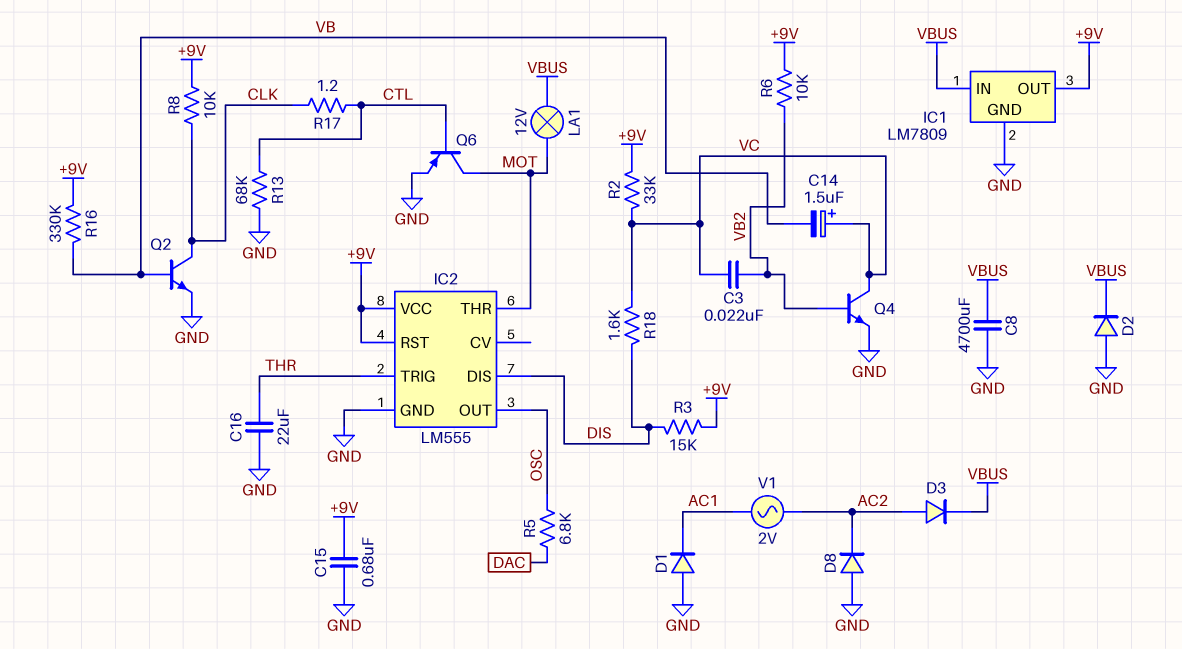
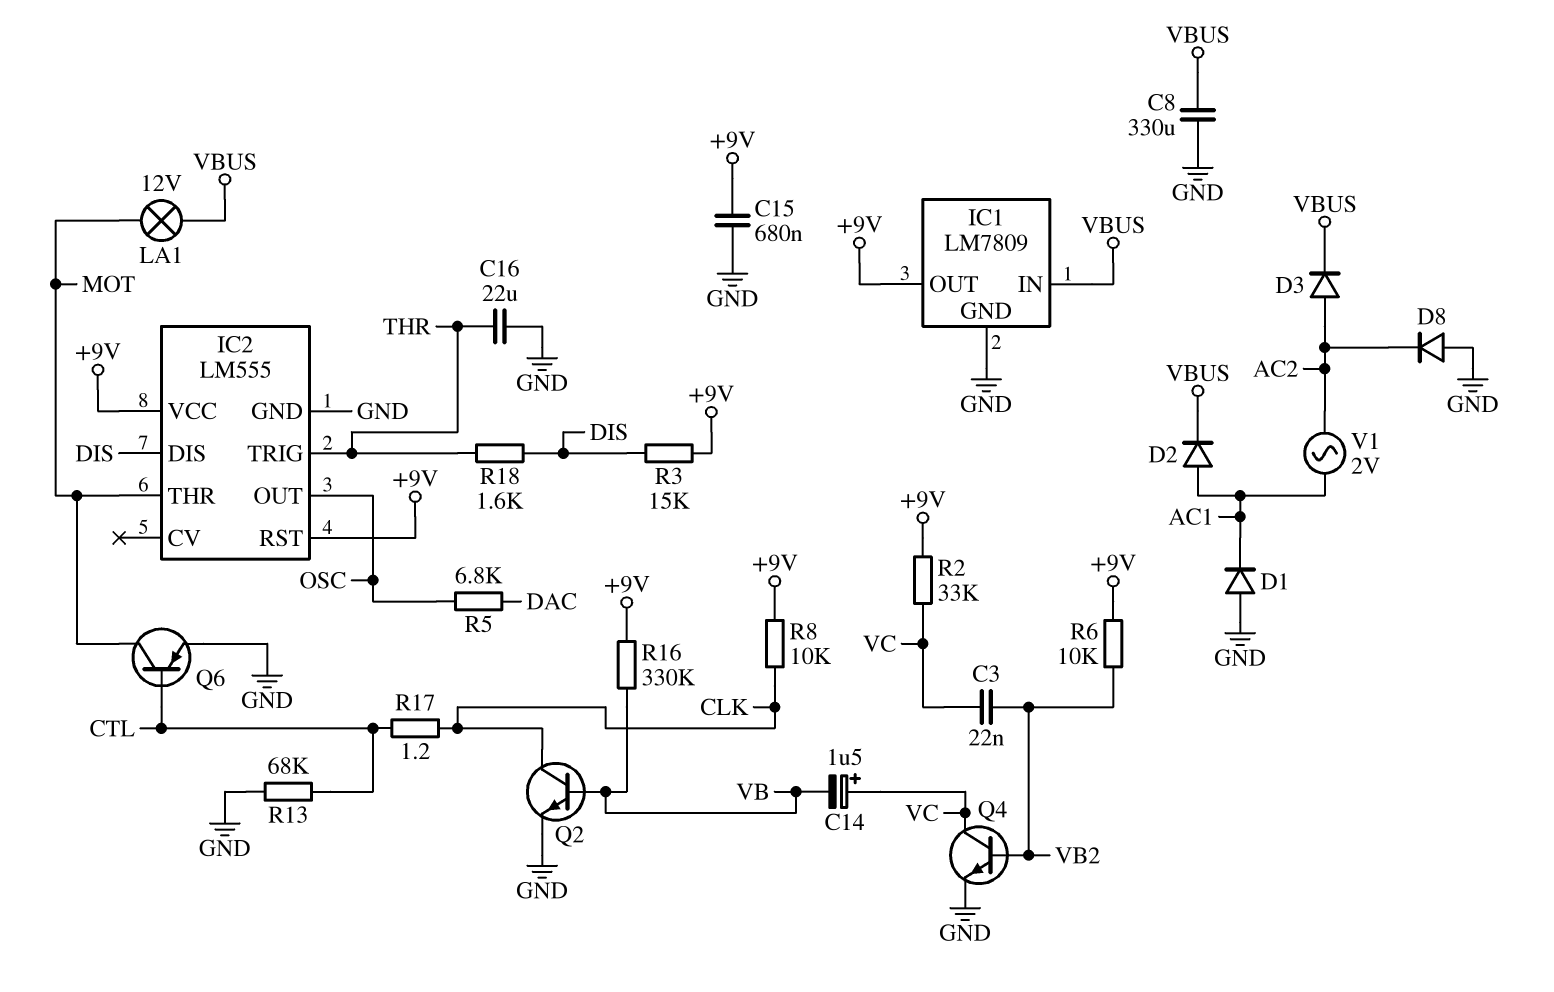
C8: 4700uF (GND, VBUS) -> 330uF (GND, VBUS)
D2: diode (A GND, K VBUS) -> diode (A AC1, K VBUS)
R18: 1.6k (DIS, VC) -> 1.6k (DIS, THR)

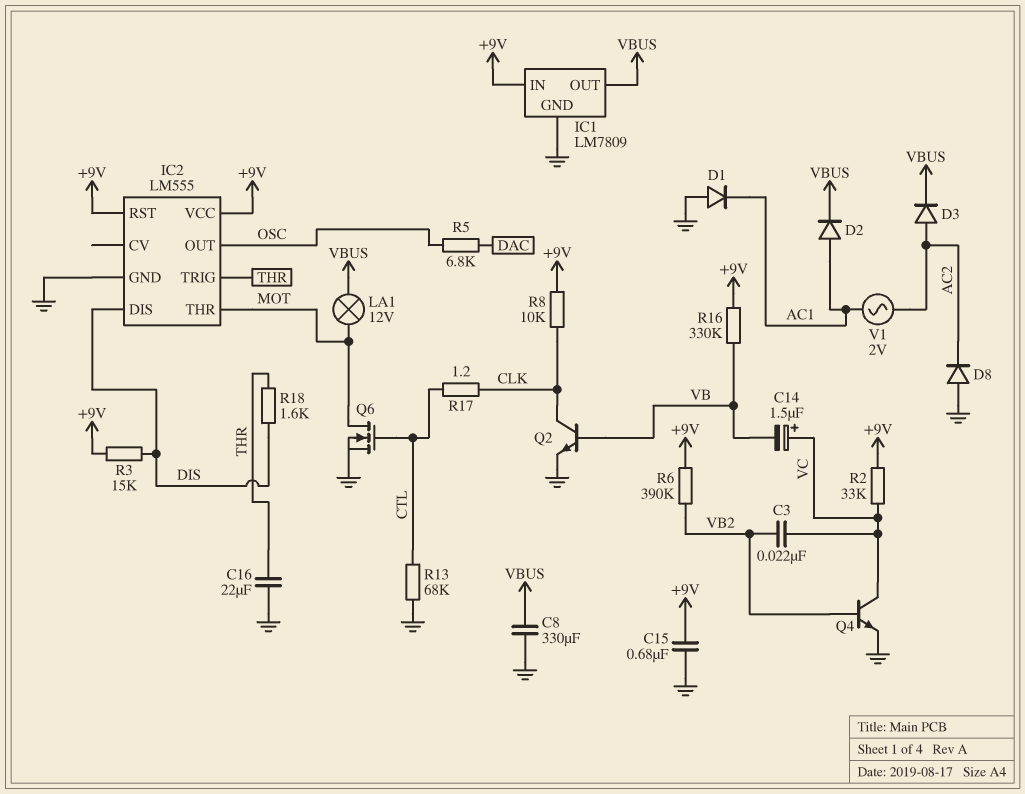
IC1 pin IN: VBUS -> +9V
IC1 pin OUT: +9V -> VBUS
Q6: PNP (B CTL, C MOT, E GND) -> NMOS (G CTL, D MOT, S GND)
R6: 10k (+9V, VB2) -> 390k (+9V, VB2)

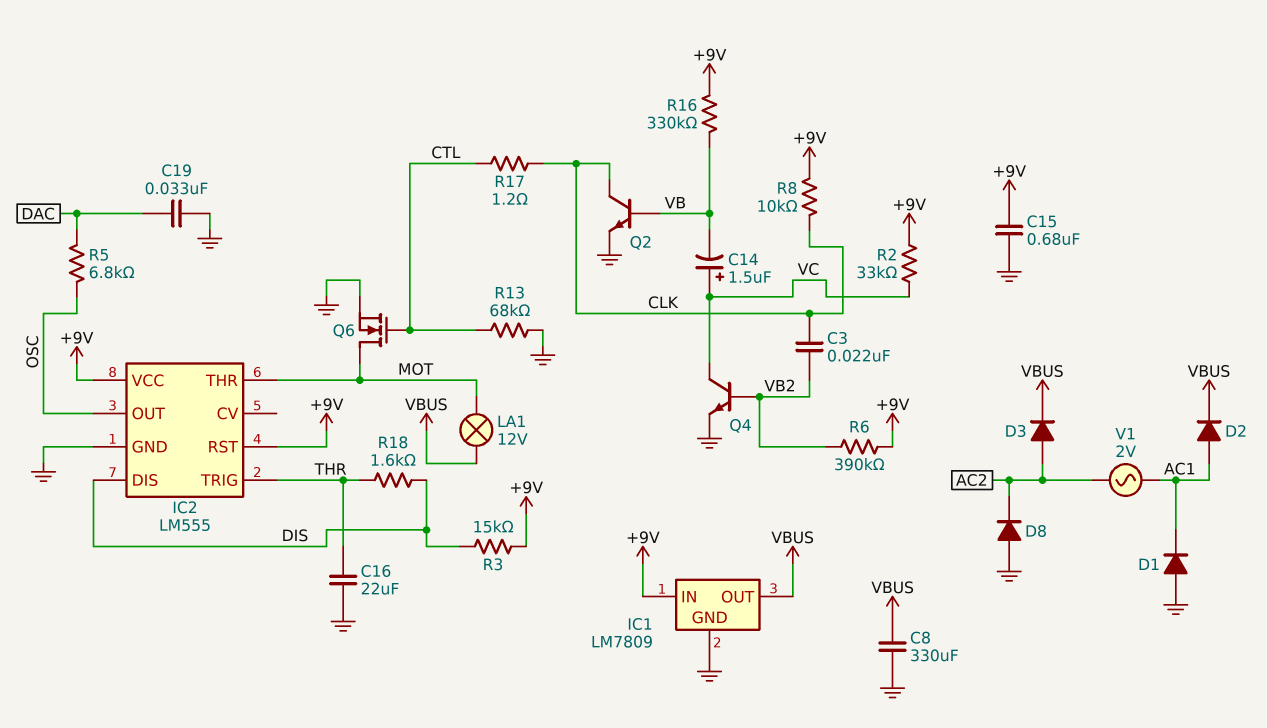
C3: 22nF (VB2, VC) -> 22nF (CLK, VB2)
C19: none -> 33nF (DAC, GND)

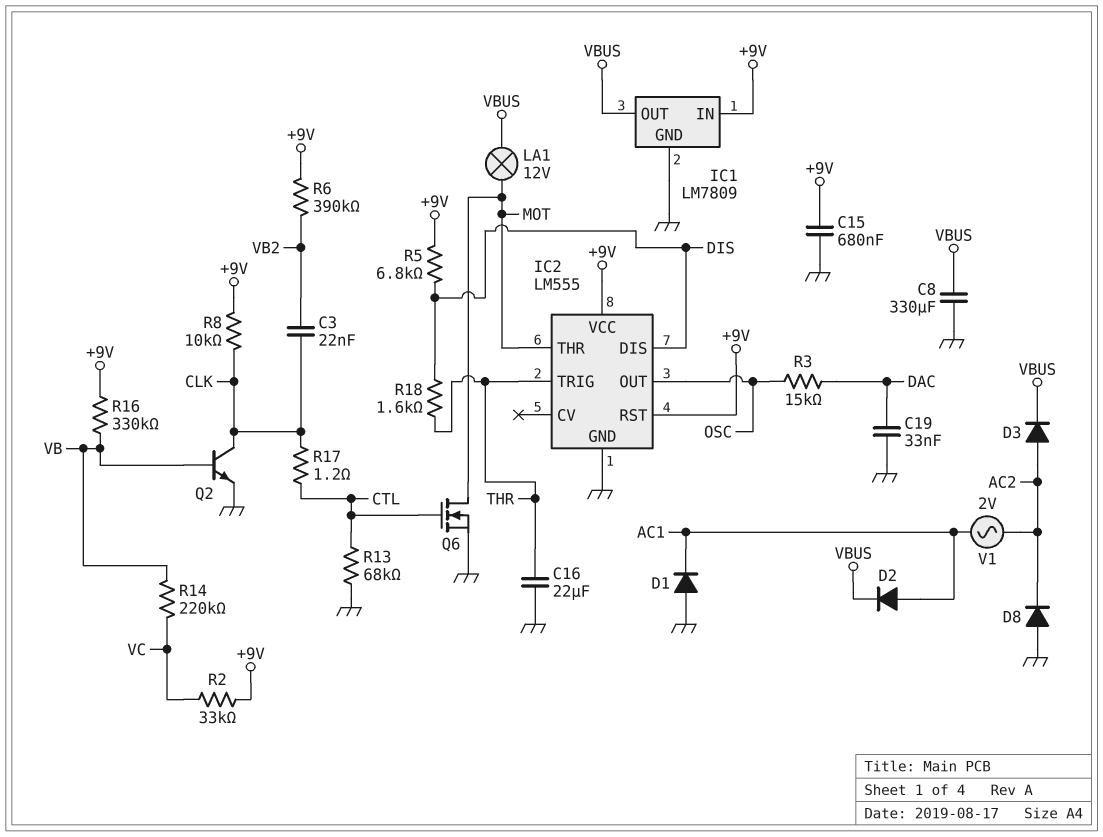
C14: 1.5uF (plus VC, minus VB) -> none
Q4: NPN (B VB2, C VC, E GND) -> none
R3: 15k (+9V, DIS) -> 15k (DAC, OSC)
R5: 6.8k (DAC, OSC) -> 6.8k (+9V, DIS)
R14: none -> 220k (VB, VC)

